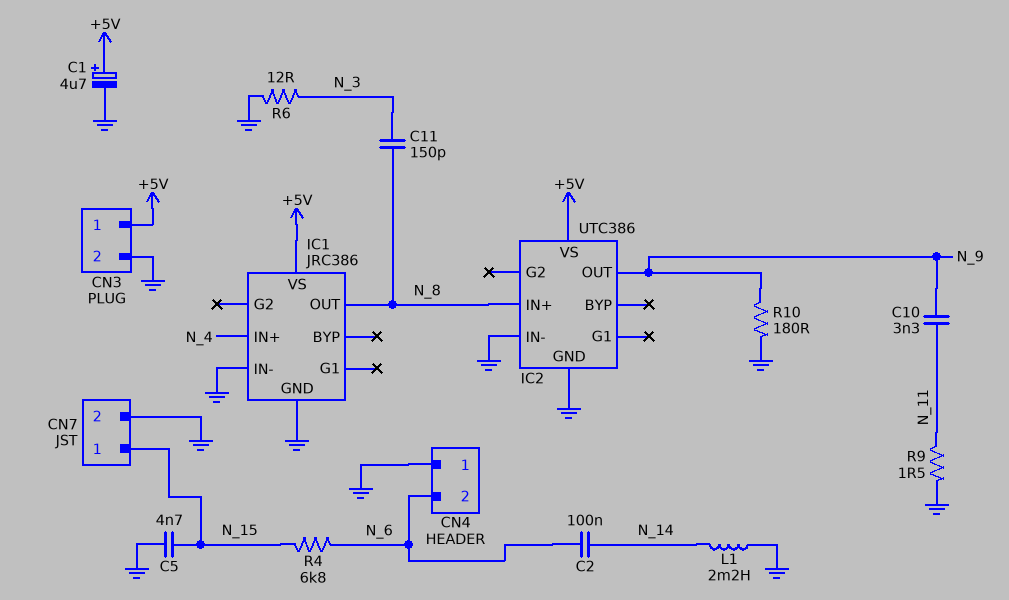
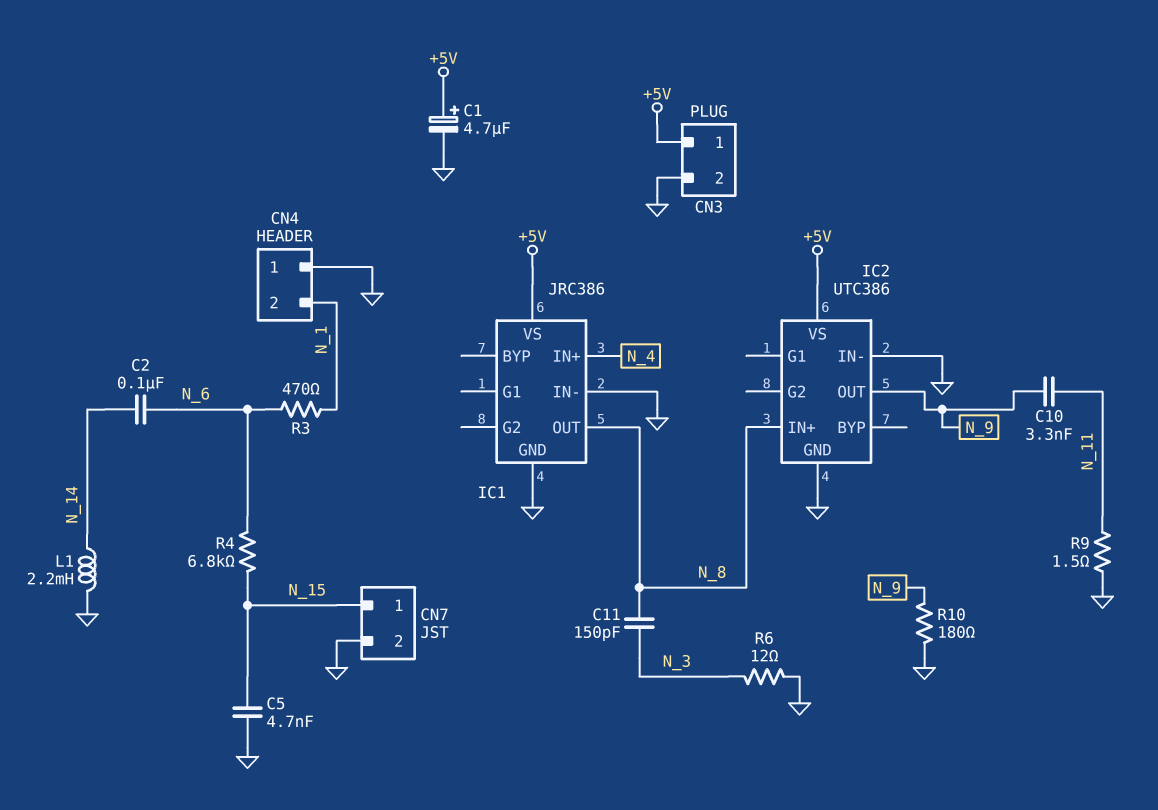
CN4 pin 2: N_6 -> N_1
R3: none -> 470 (N_1, N_6)

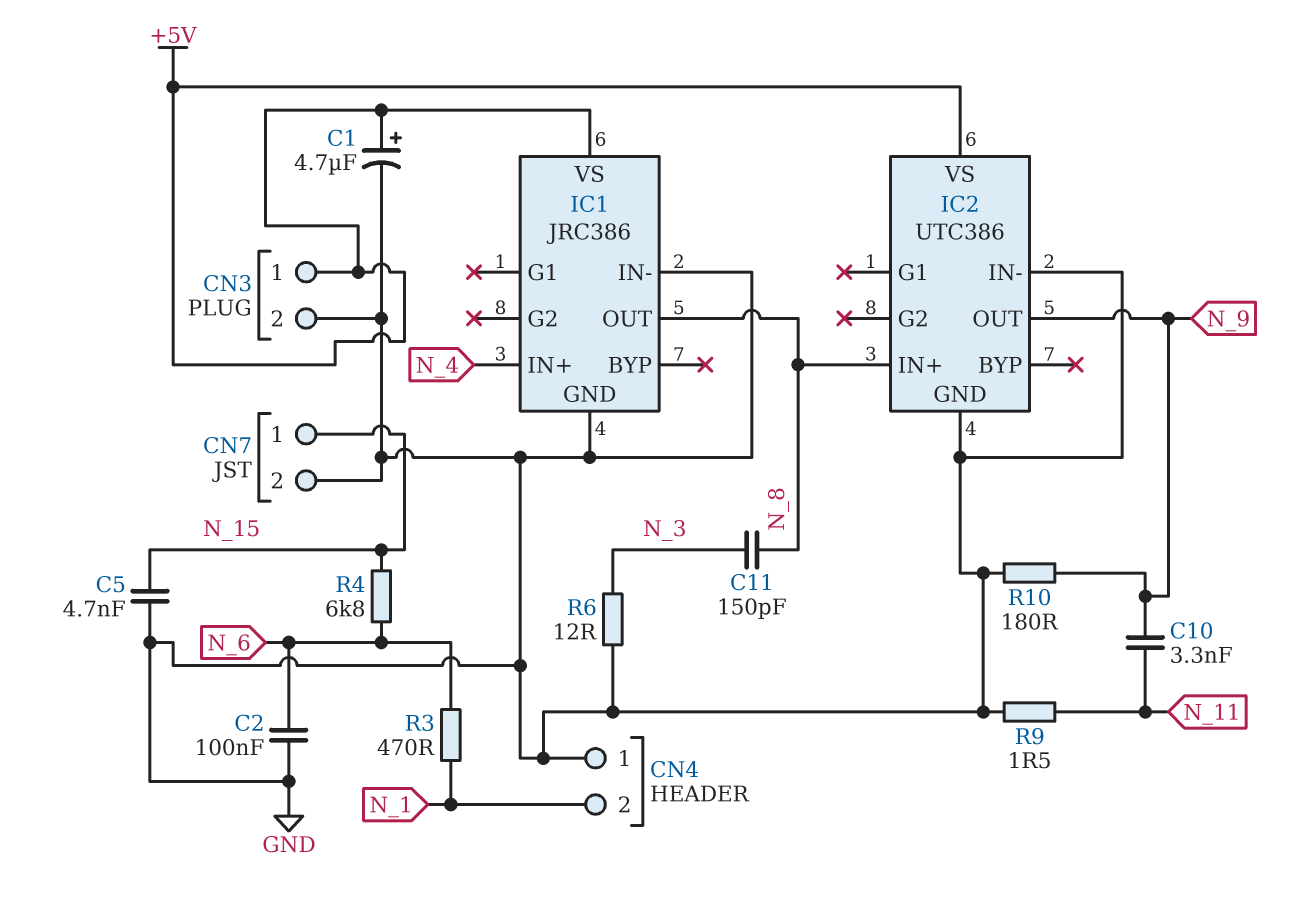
C2: 100nF (N_6, N_14) -> 100nF (GND, N_6)
L1: 2.2mH (GND, N_14) -> none

